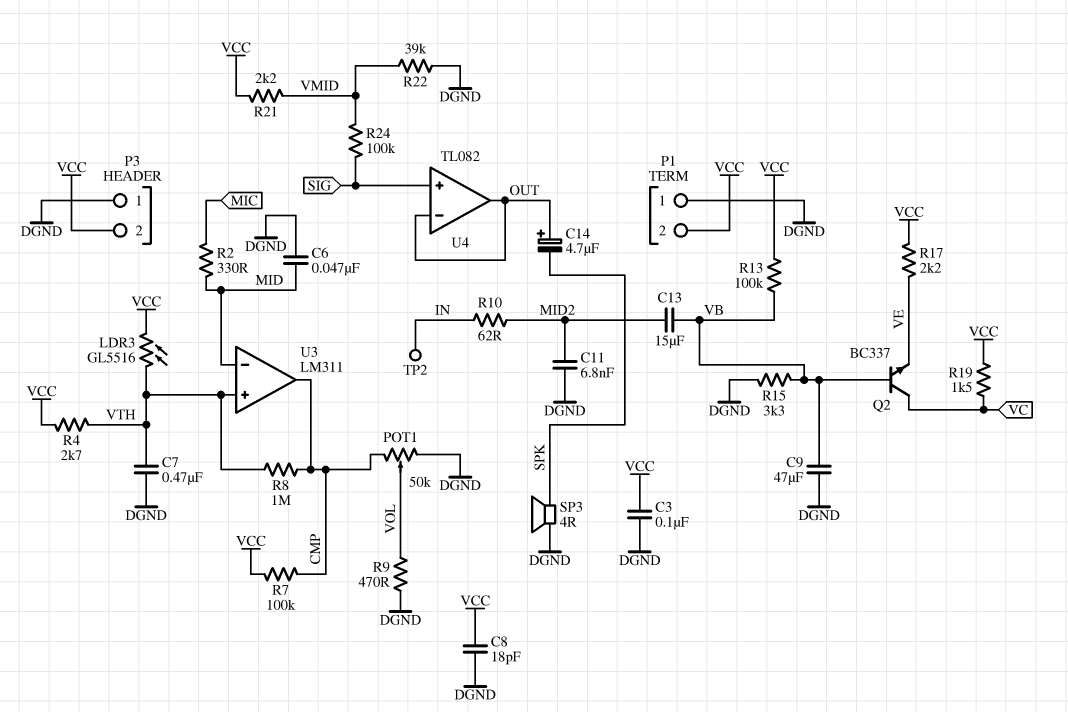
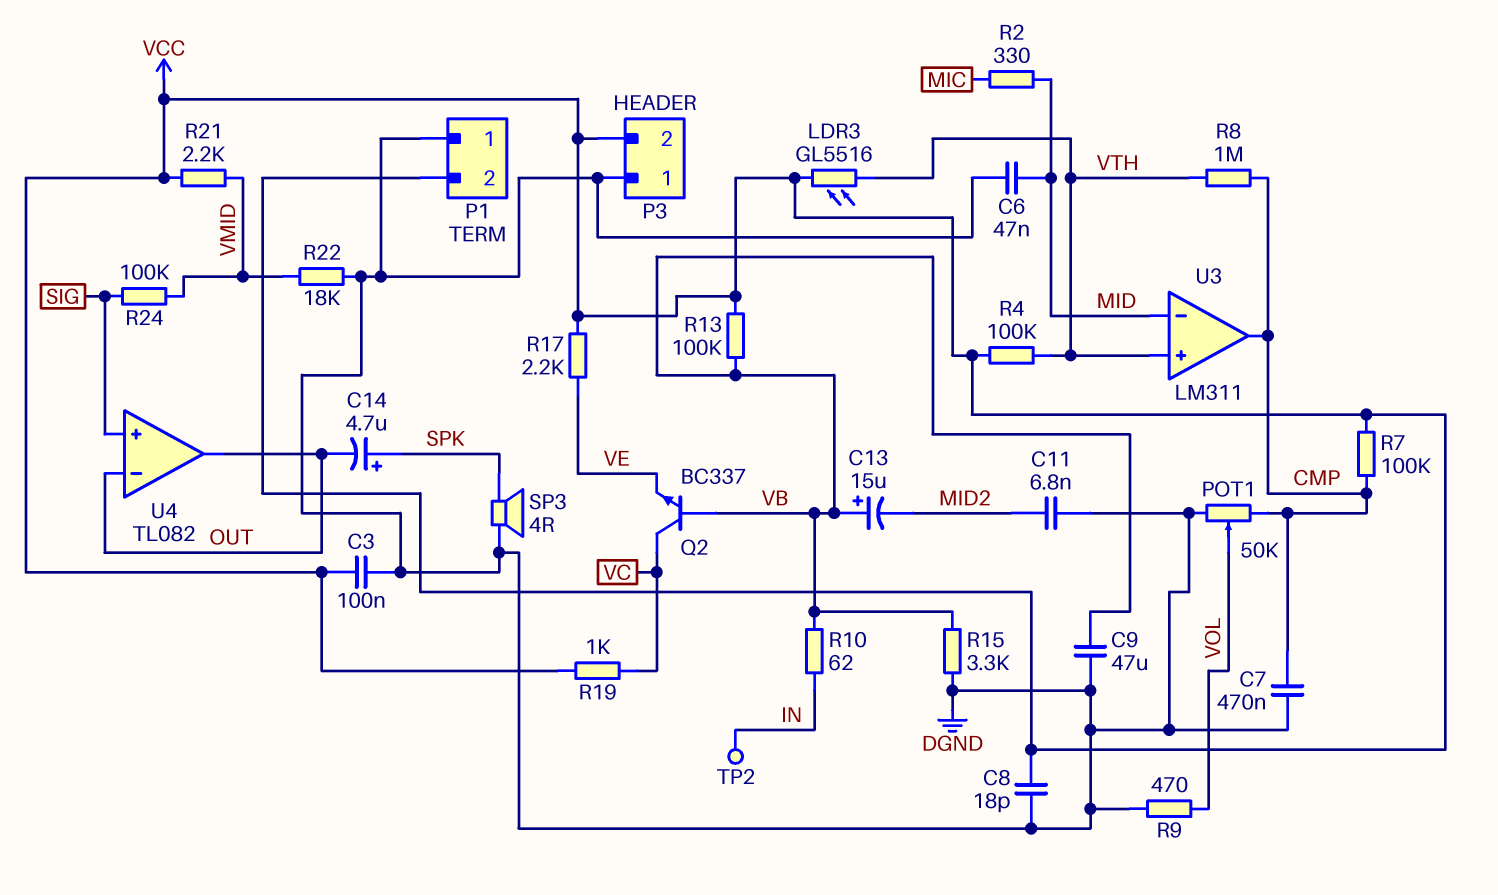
C7: 470nF (DGND, VTH) -> 470nF (CMP, DGND)
C13: 15uF (MID2, VB) -> 15uF (plus VB, minus MID2)
C14: 4.7uF (plus OUT, minus SPK) -> 4.7uF (plus SPK, minus OUT)
R4: 2.7k (VCC, VTH) -> 100k (VCC, VTH)
R10: 62 (IN, MID2) -> 62 (IN, VB)
R19: 1.5k (VC, VCC) -> 1k (VC, VCC)
R22: 39k (DGND, VMID) -> 18k (DGND, VMID)

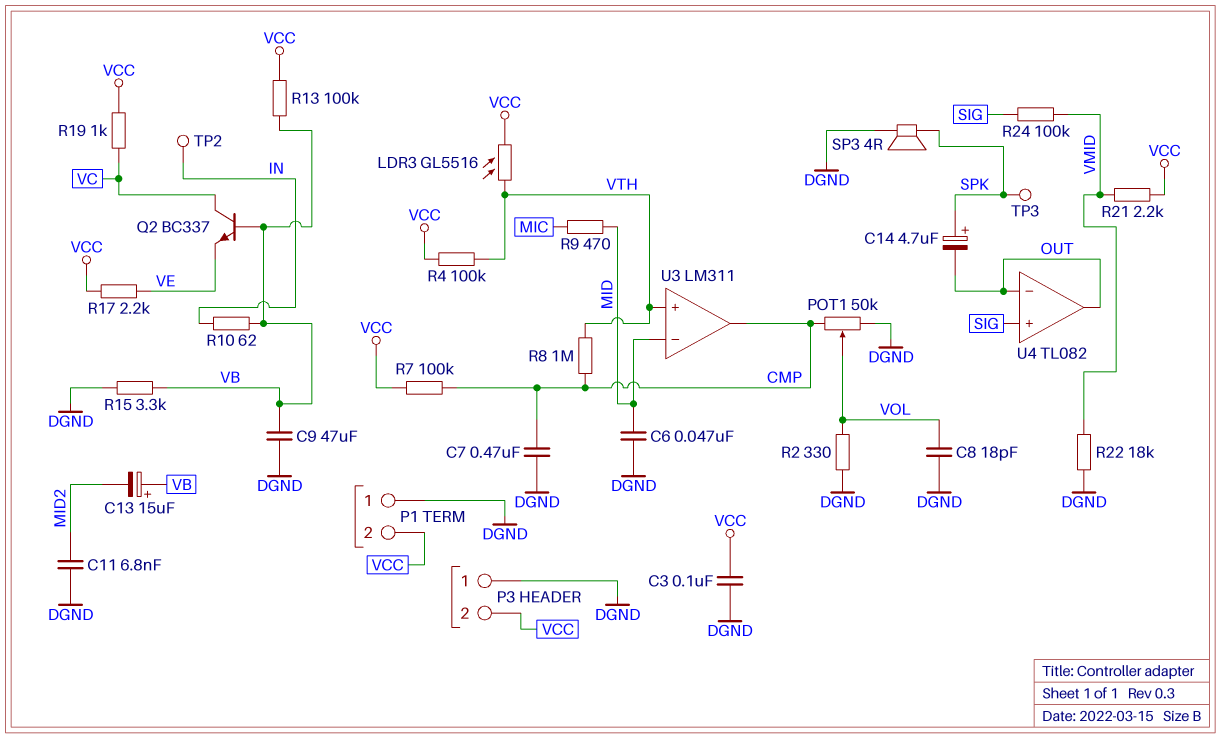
C8: 18pF (DGND, VCC) -> 18pF (DGND, VOL)
R2: 330 (MIC, MID) -> 330 (DGND, VOL)
R9: 470 (DGND, VOL) -> 470 (MIC, MID)
TP3: none -> test point (SPK)

